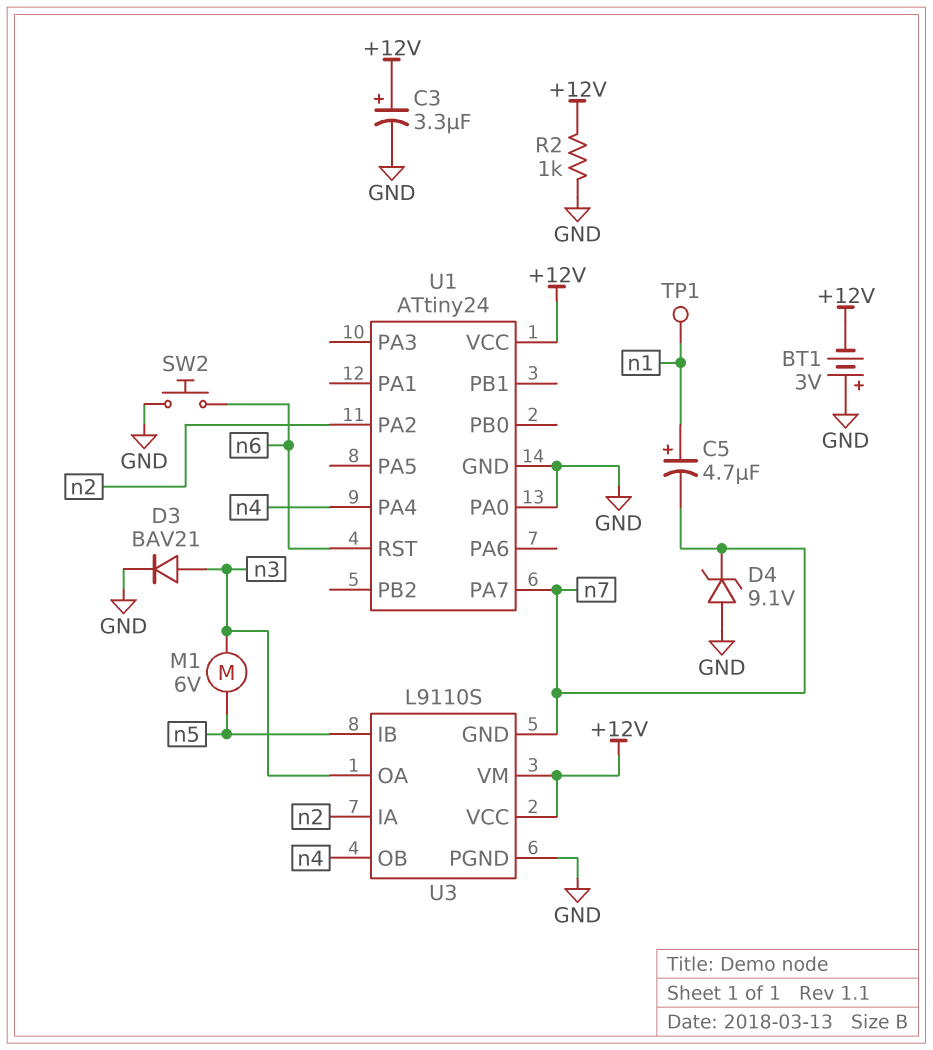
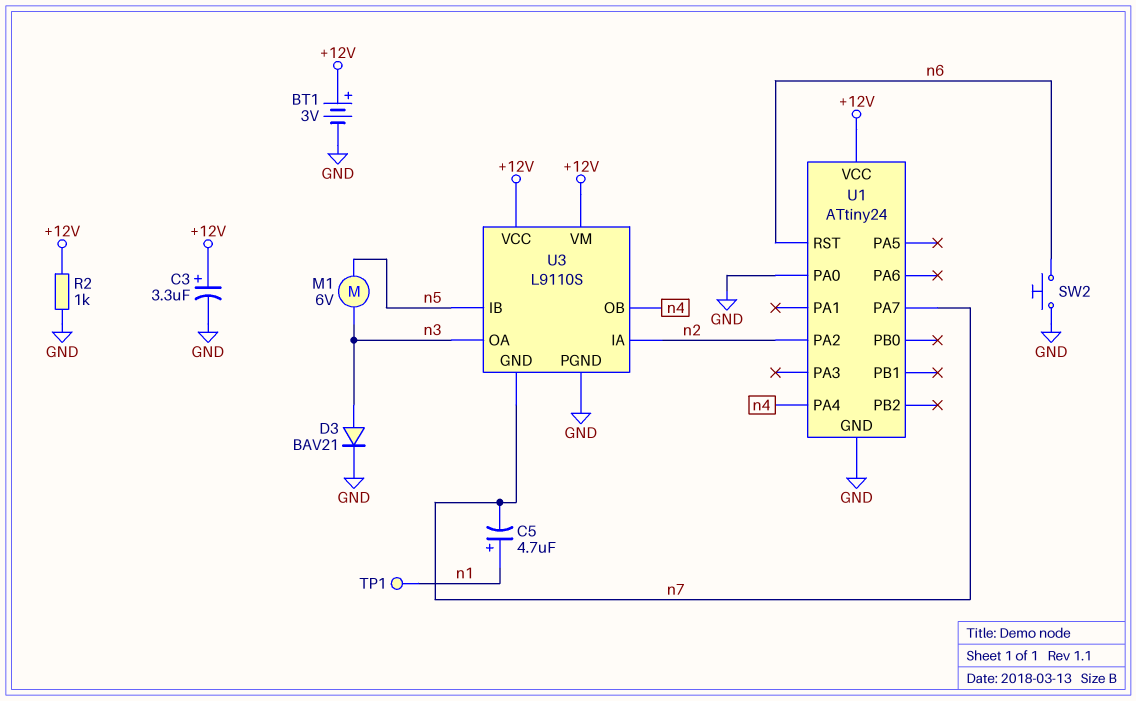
BT1: 3V (plus GND, minus +12V) -> 3V (plus +12V, minus GND)
D4: zener 9.1V (A GND, K n7) -> none

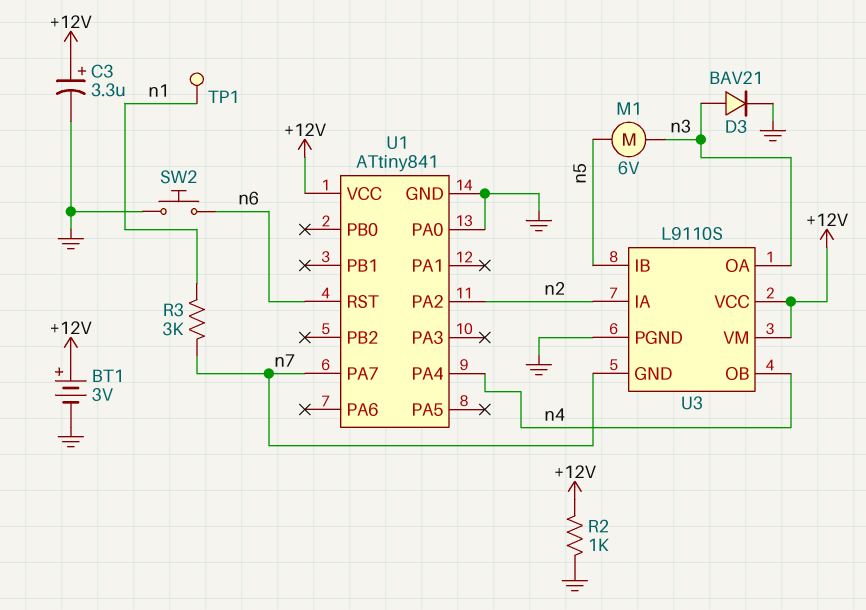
C5: 4.7uF (plus n1, minus n7) -> none
R3: none -> 3k (n1, n7)
U1: ATtiny24 -> ATtiny841

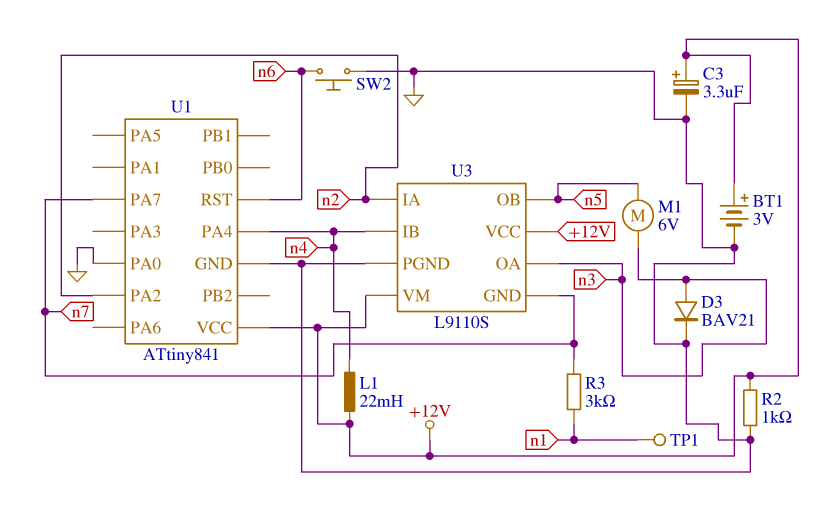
L1: none -> 22mH (+12V, n4)
U3 pin IB: n5 -> n4
U3 pin OB: n4 -> n5

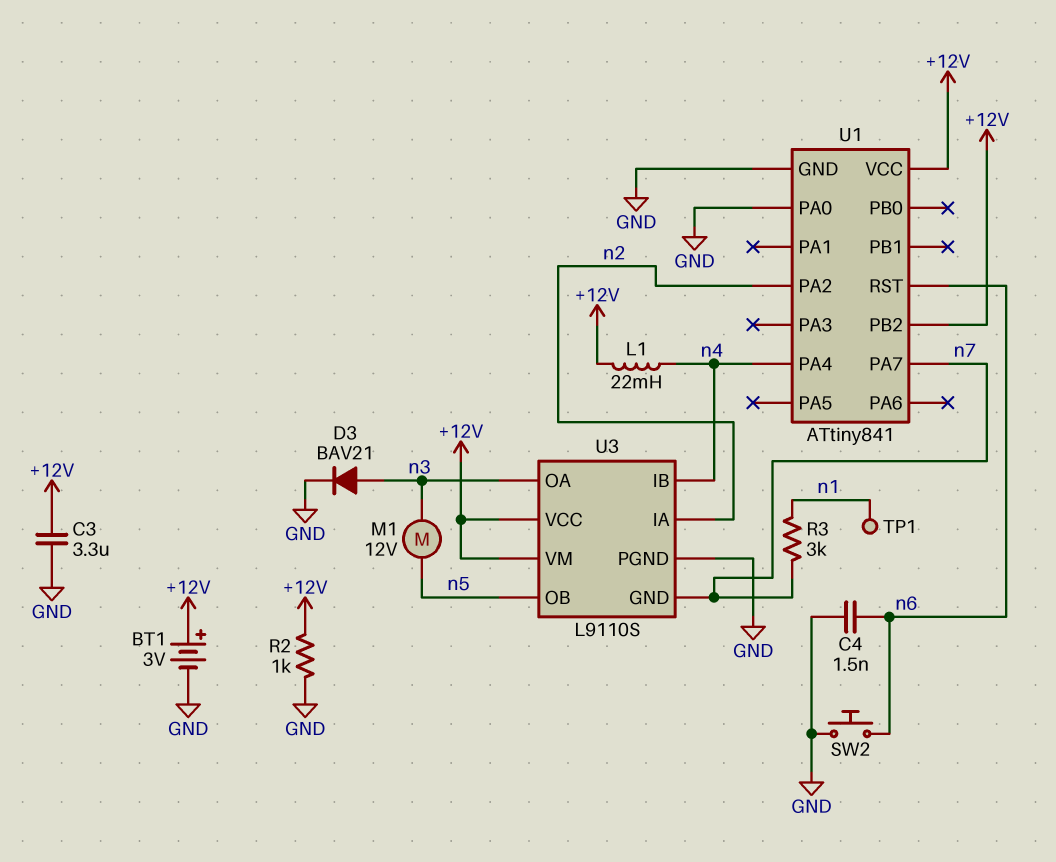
C3: 3.3uF (plus +12V, minus GND) -> 3.3uF (+12V, GND)
C4: none -> 1.5nF (GND, n6)
M1: motor 6V (n3, n5) -> motor 12V (n3, n5)
U1 pin PB2: none -> +12V

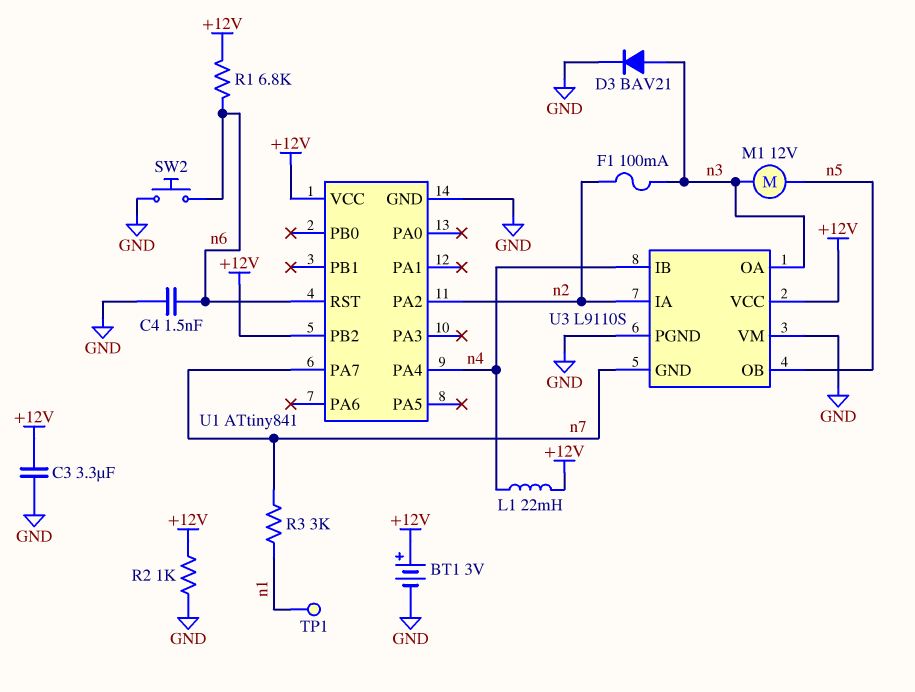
F1: none -> 100mA (n2, n3)
R1: none -> 6.8k (+12V, n6)
U1 pin PA0: GND -> none
U3 pin VM: +12V -> GND

